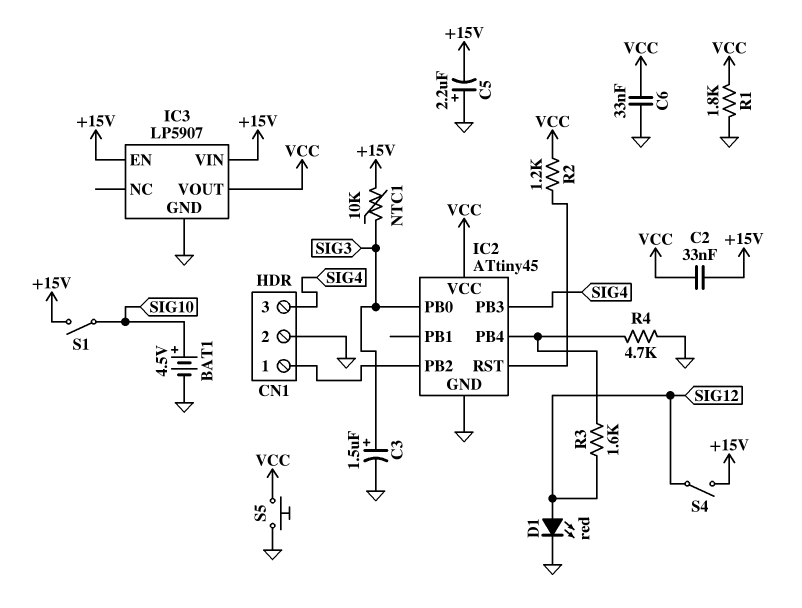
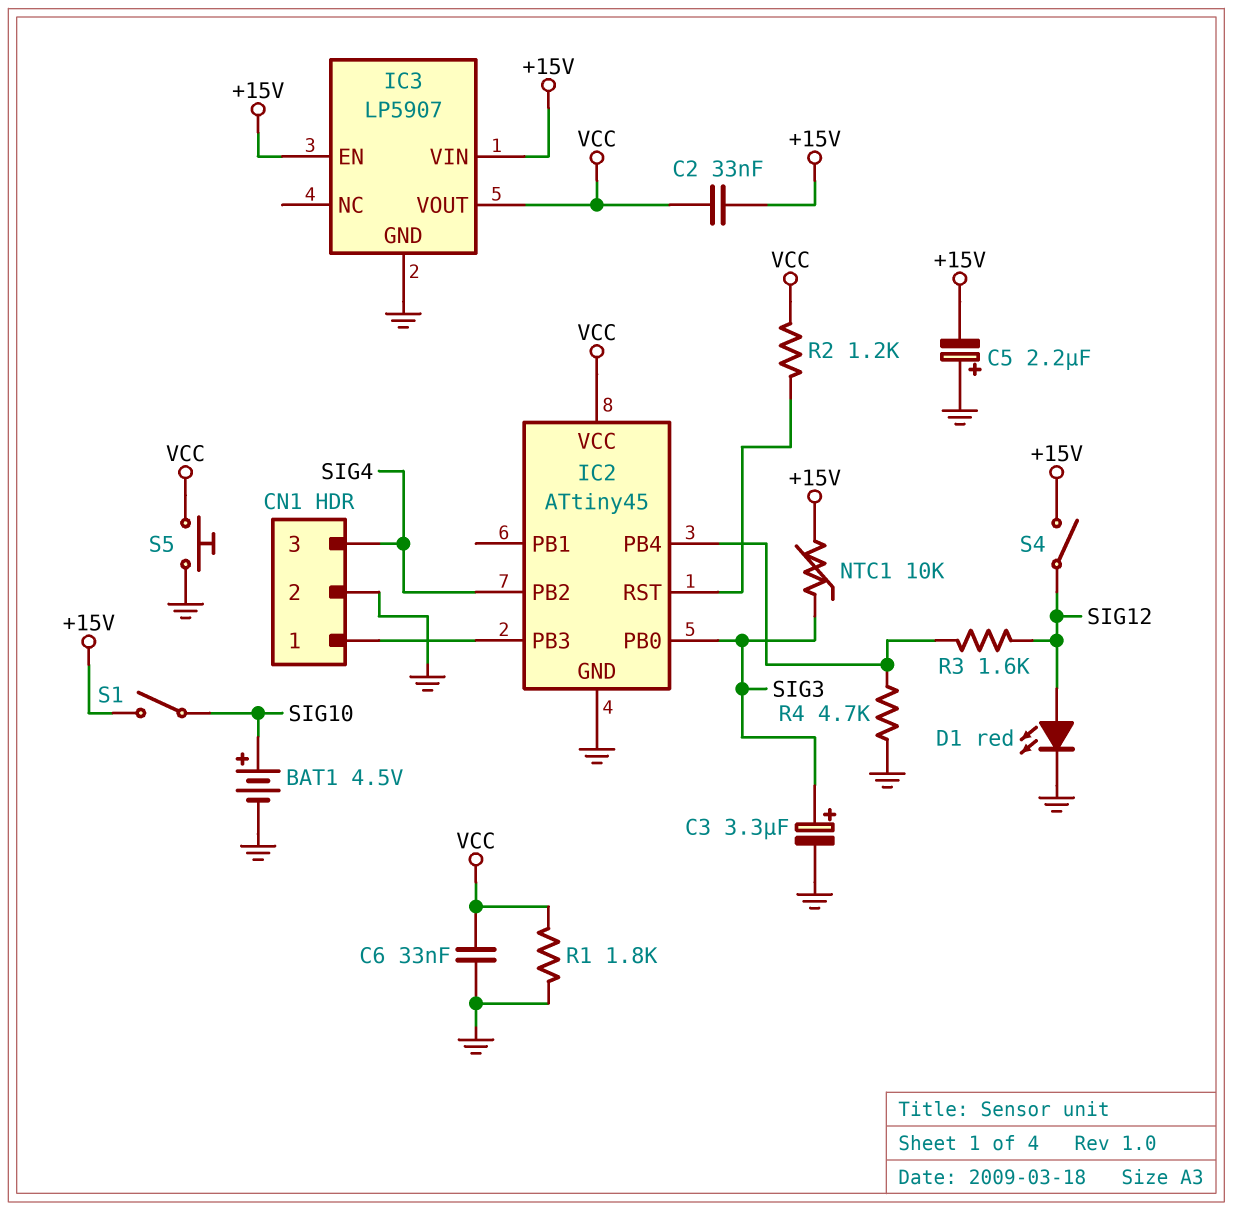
C3: 1.5uF (plus SIG3, minus GND) -> 3.3uF (plus SIG3, minus GND)
IC2 pin PB2: CN1/1 -> SIG4
IC2 pin PB3: SIG4 -> CN1/1

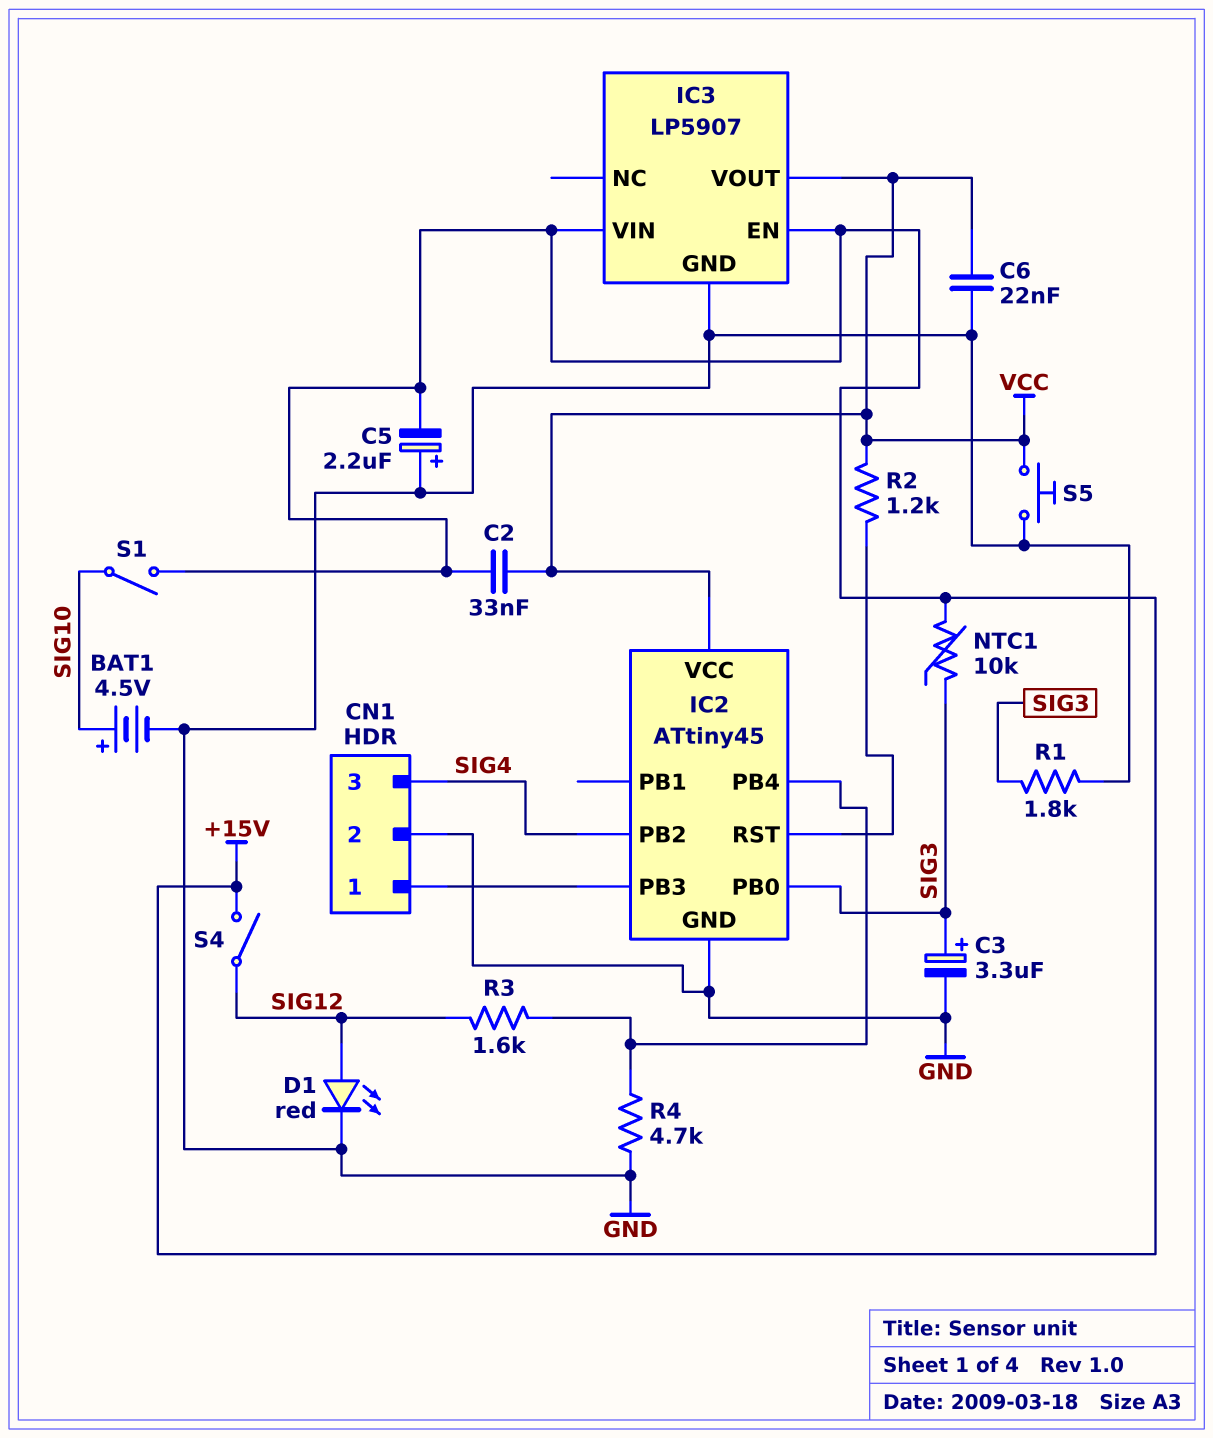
C6: 33nF (GND, VCC) -> 22nF (GND, VCC)
R1: 1.8k (GND, VCC) -> 1.8k (GND, SIG3)

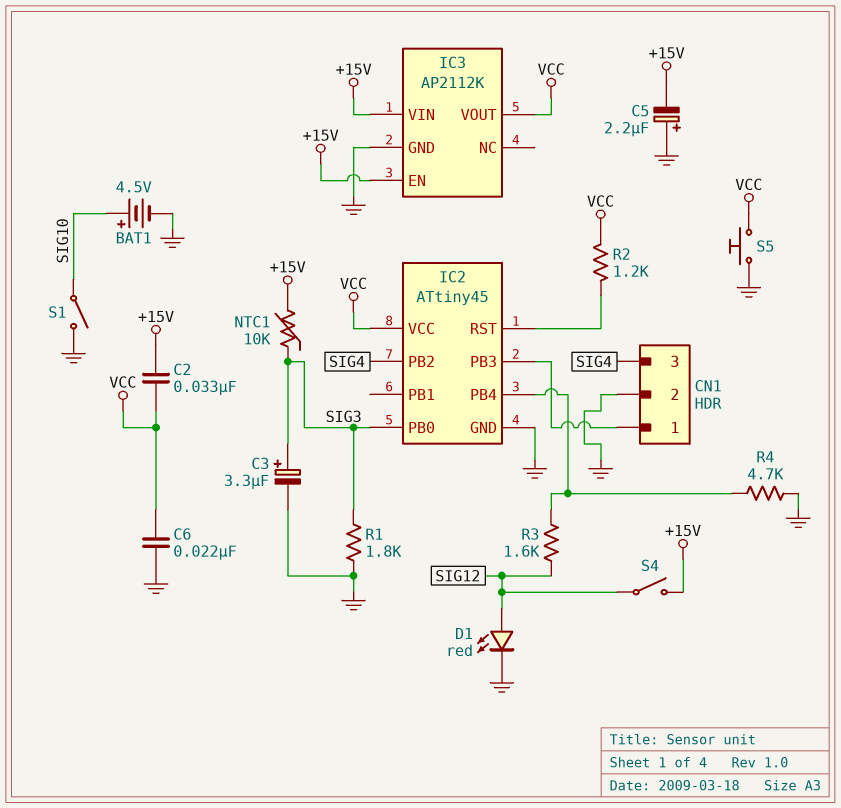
IC3: LP5907 -> AP2112K
S1: switch (+15V, SIG10) -> switch (GND, SIG10)

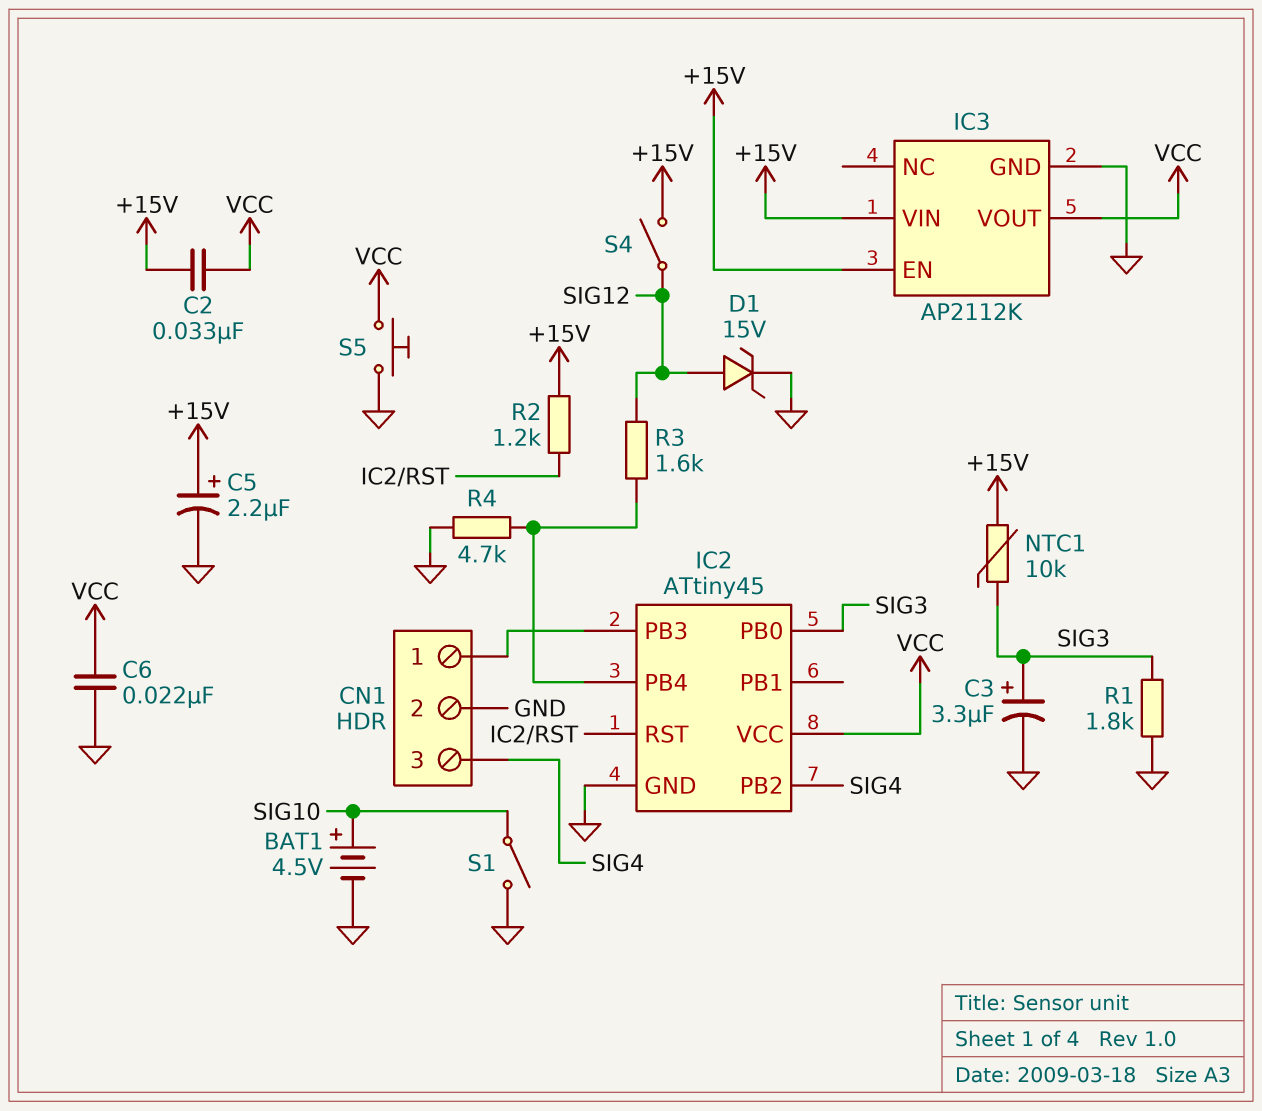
C5: 2.2uF (plus GND, minus +15V) -> 2.2uF (plus +15V, minus GND)
D1: LED red (A SIG12, K GND) -> zener 15V (A SIG12, K GND)
R2: 1.2k (IC2/RST, VCC) -> 1.2k (+15V, IC2/RST)

